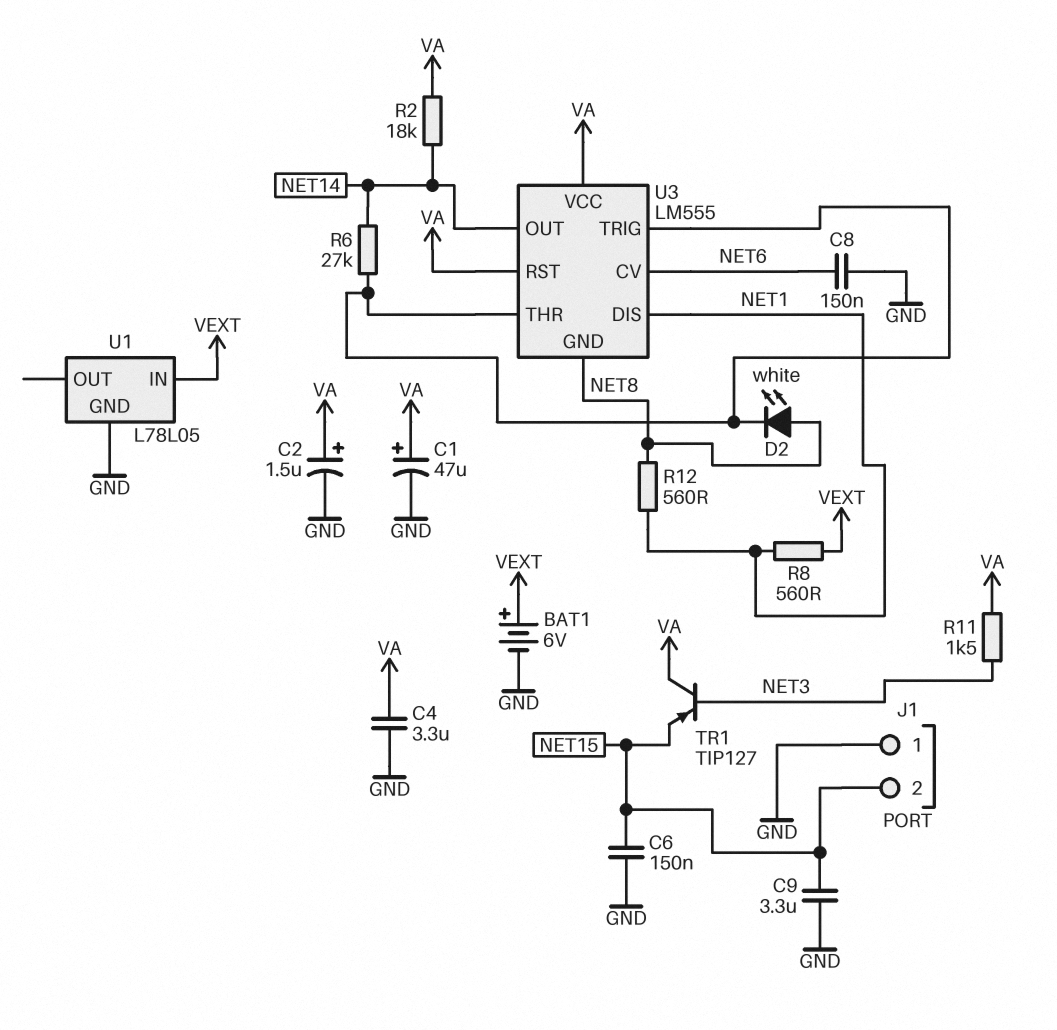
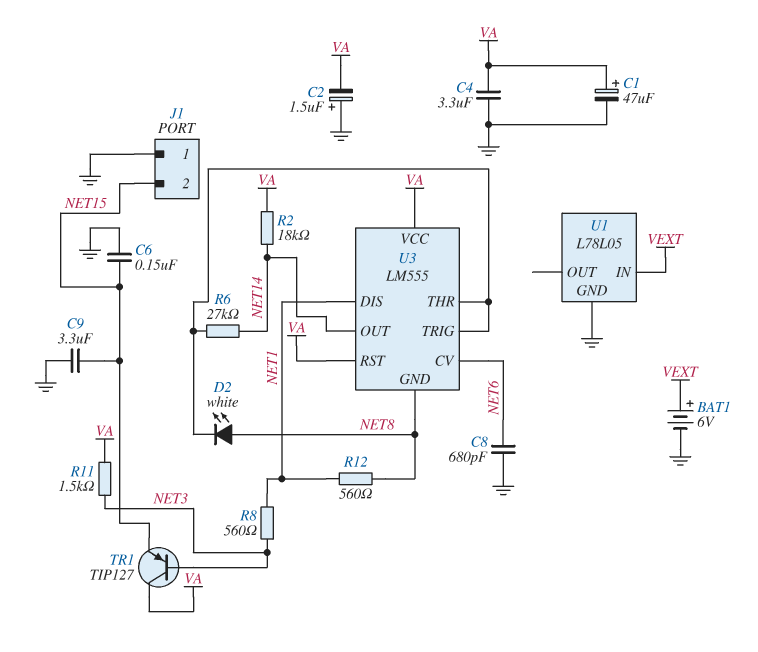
C2: 1.5uF (plus VA, minus GND) -> 1.5uF (plus GND, minus VA)
C8: 150nF (GND, NET6) -> 680pF (GND, NET6)
R8: 560 (NET1, VEXT) -> 560 (NET1, NET3)

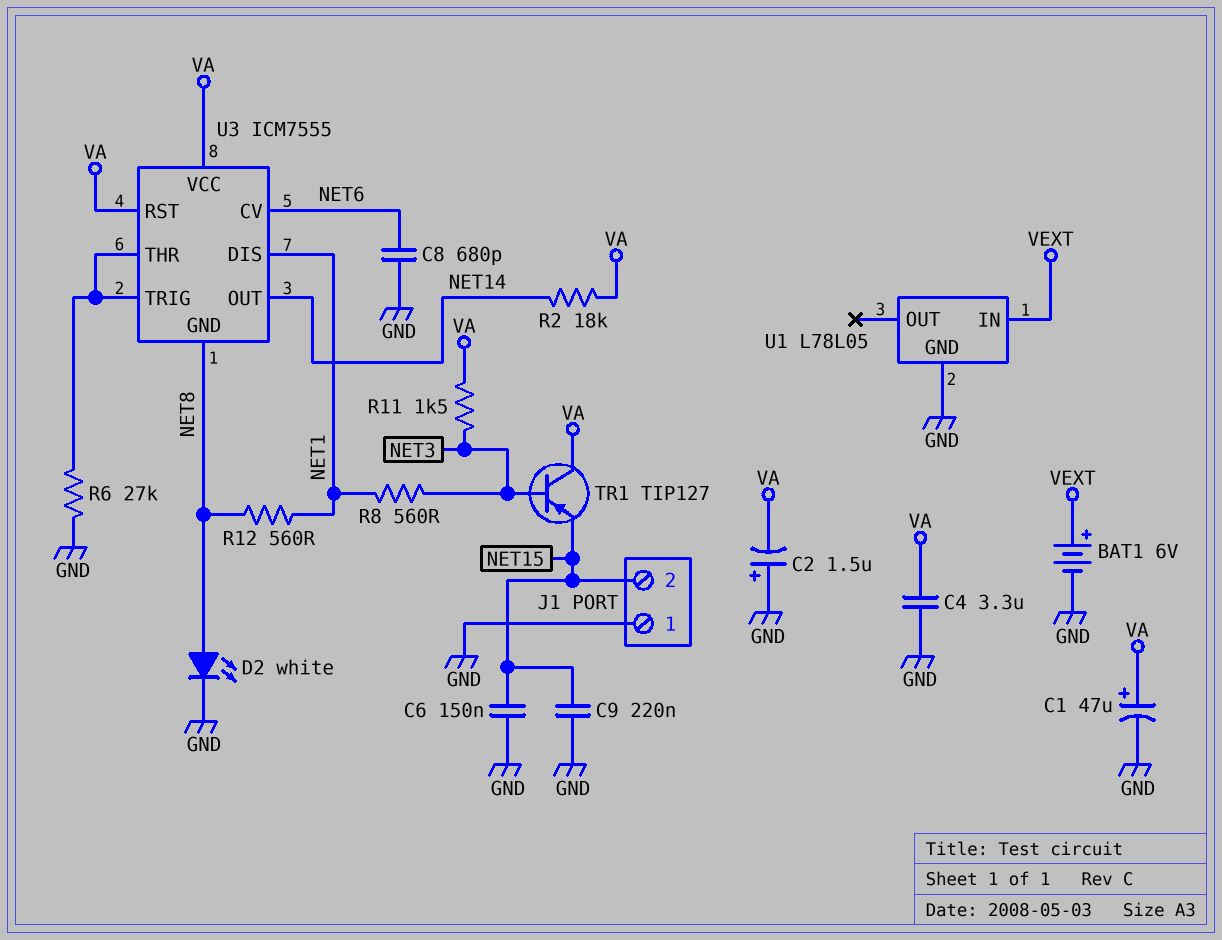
C9: 3.3uF (GND, NET15) -> 220nF (GND, NET15)
D2: LED white (A NET8, K U3/THR) -> LED white (A NET8, K GND)
R6: 27k (NET14, U3/THR) -> 27k (GND, U3/THR)
U3: LM555 -> ICM7555

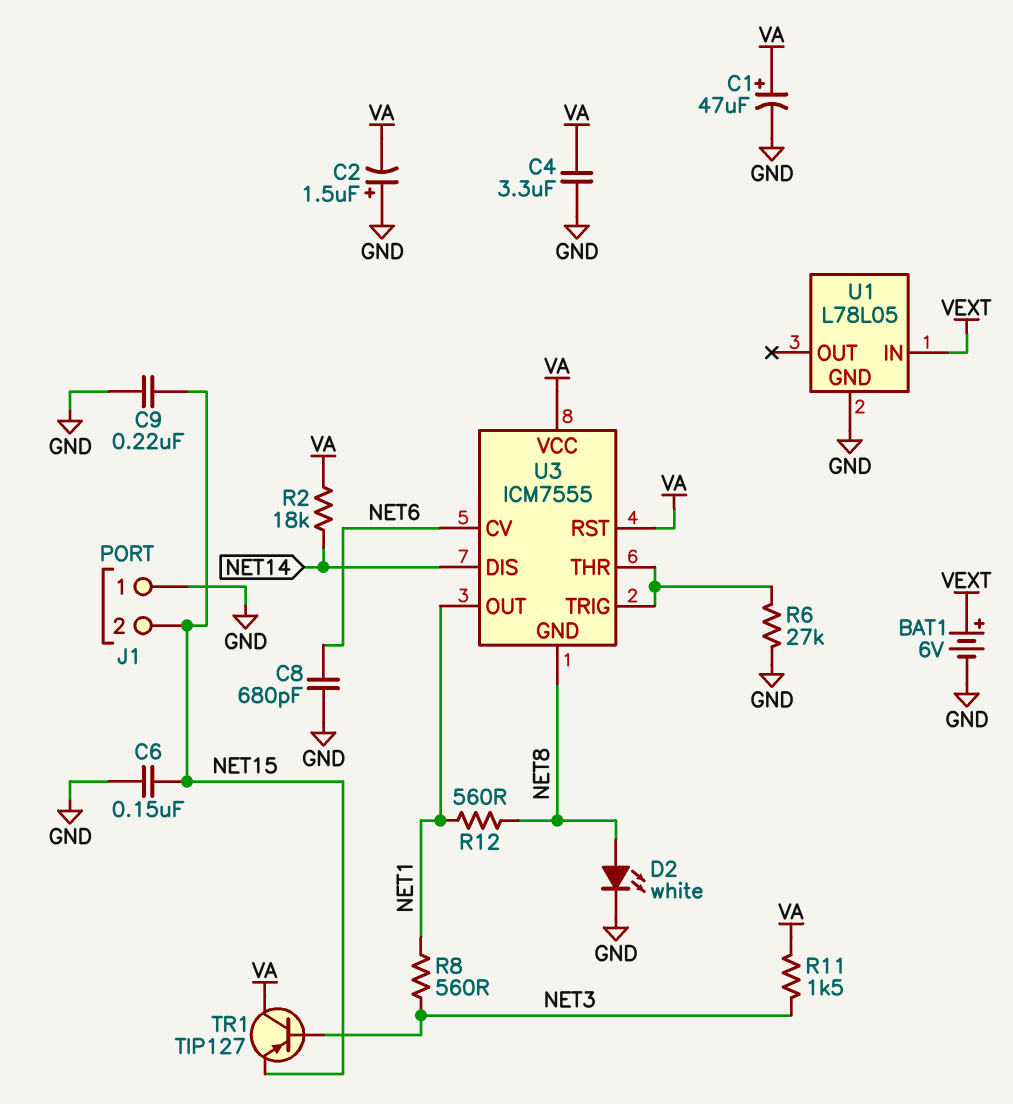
U3 pin DIS: NET1 -> NET14
U3 pin OUT: NET14 -> NET1

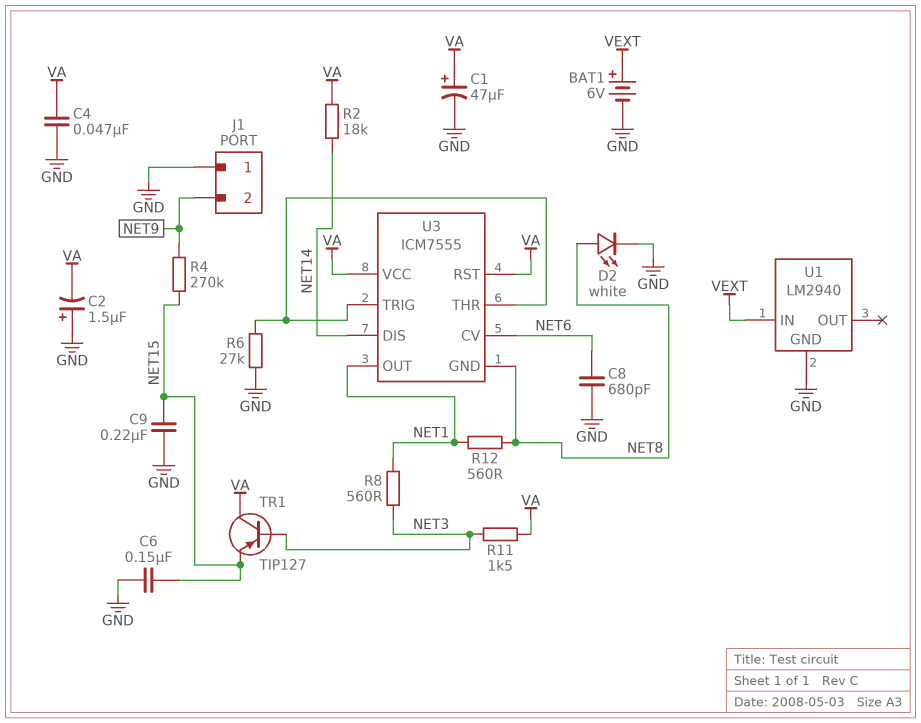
C4: 3.3uF (GND, VA) -> 47nF (GND, VA)
J1 pin 2: NET15 -> NET9
R4: none -> 270k (NET9, NET15)
U1: L78L05 -> LM2940

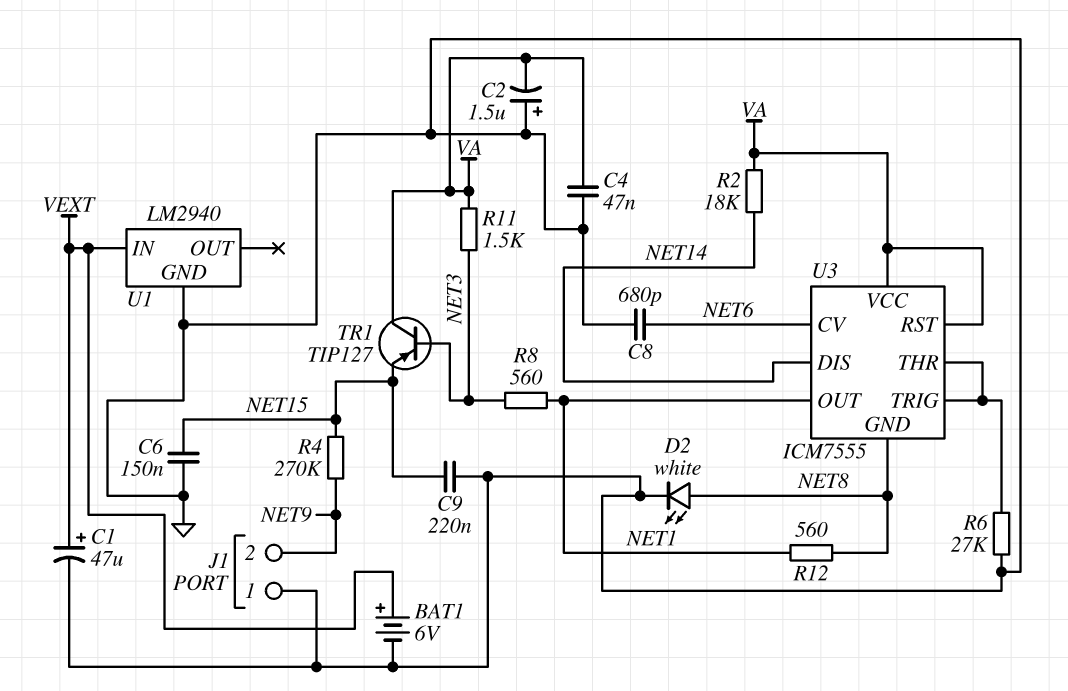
C1: 47uF (plus VA, minus GND) -> 47uF (plus VEXT, minus GND)

